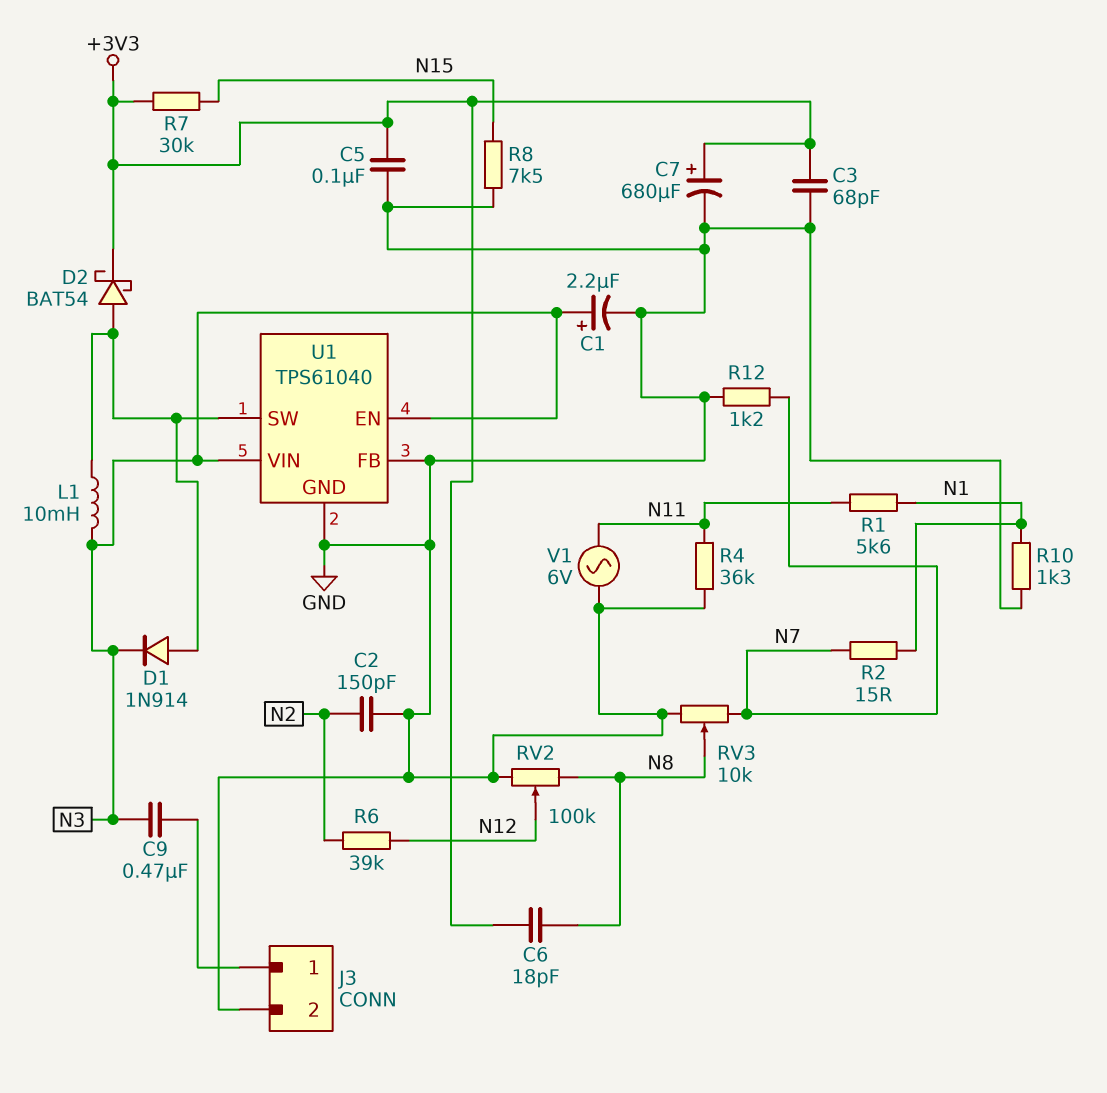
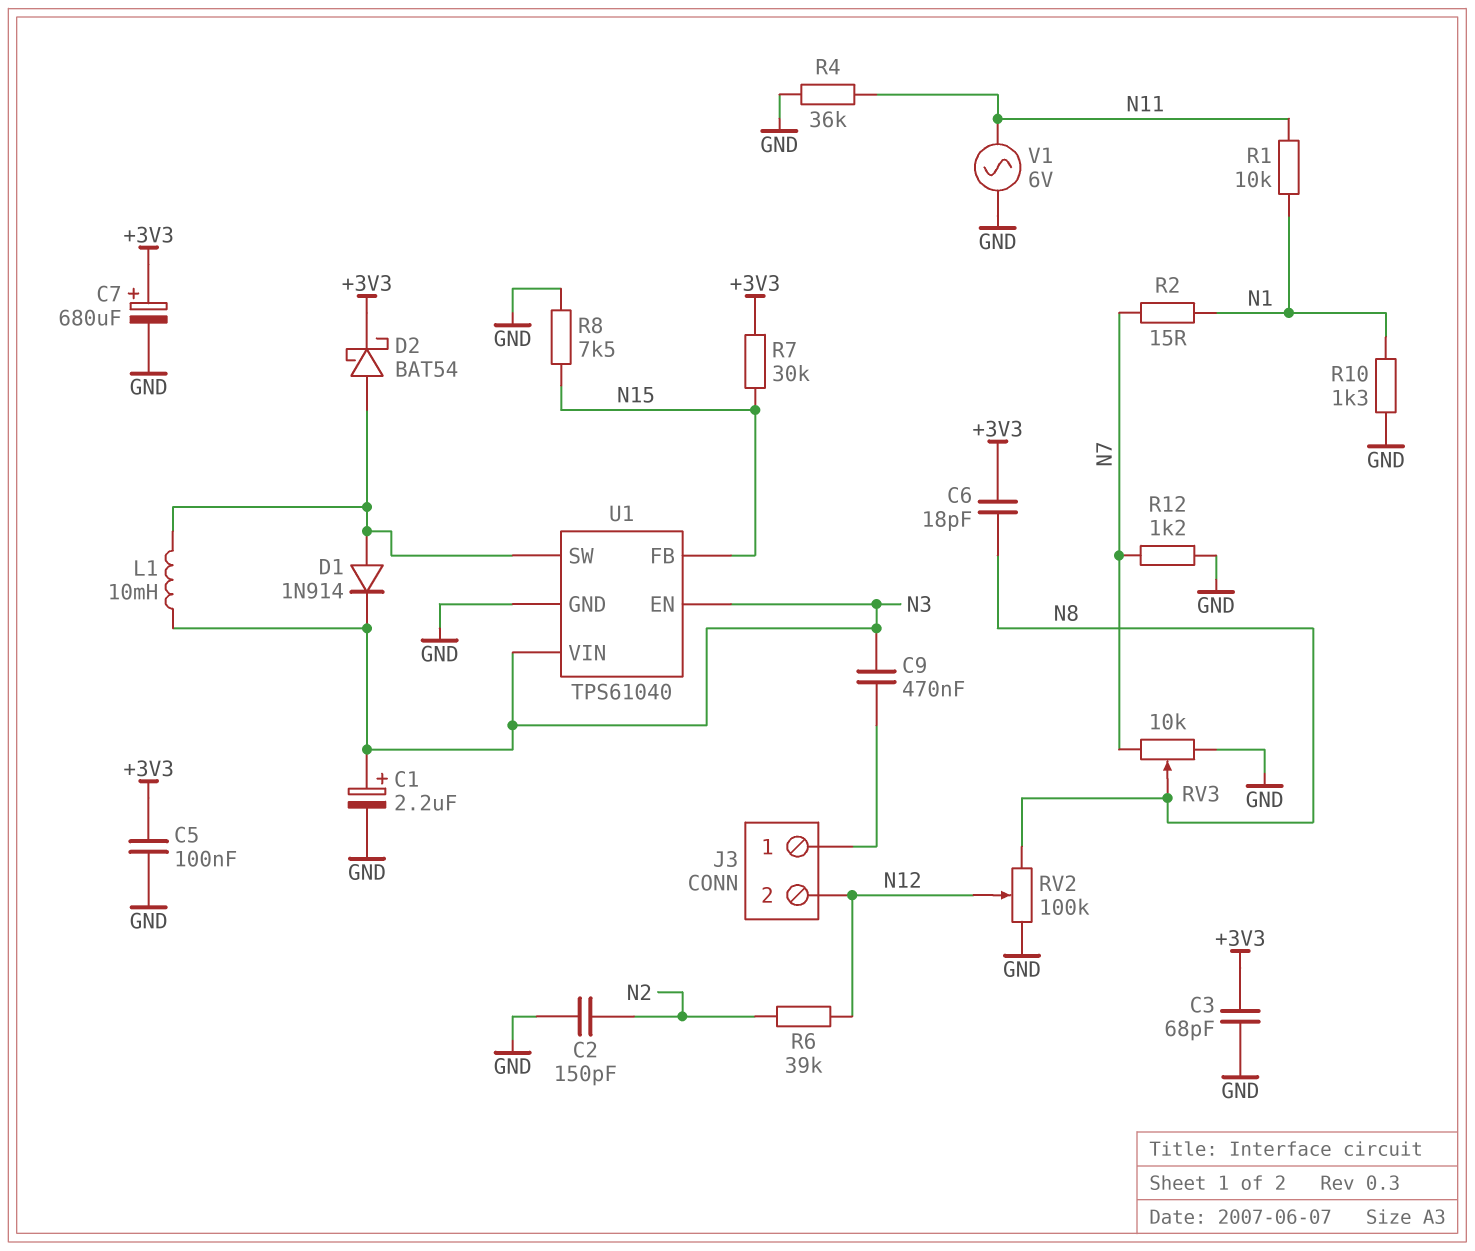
J3 pin 2: GND -> N12
R1: 5.6k (N1, N11) -> 10k (N1, N11)
U1 pin FB: GND -> N15

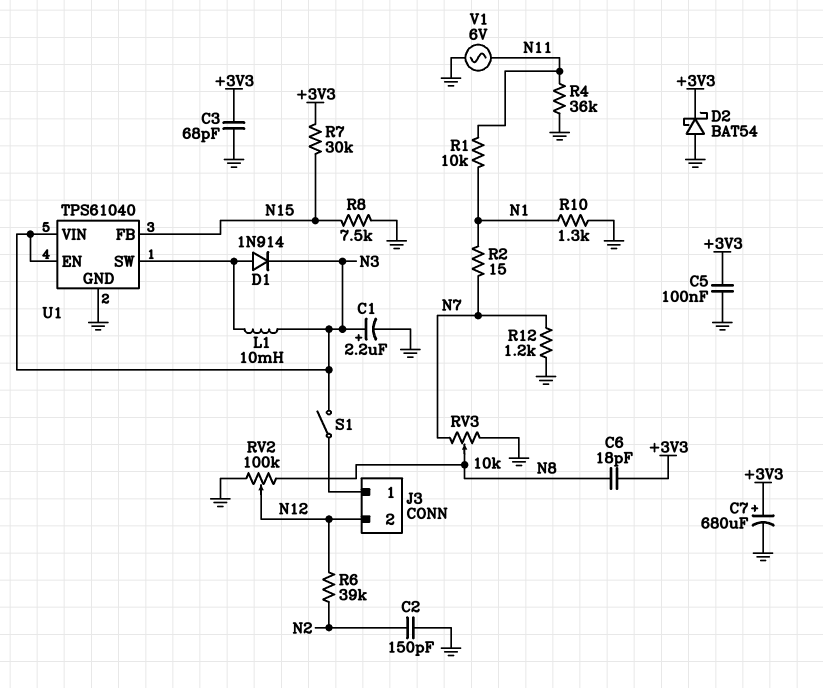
C9: 470nF (J3/1, N3) -> none
D2: schottky BAT54 (A U1/SW, K +3V3) -> schottky BAT54 (A GND, K +3V3)
S1: none -> switch (J3/1, N3)

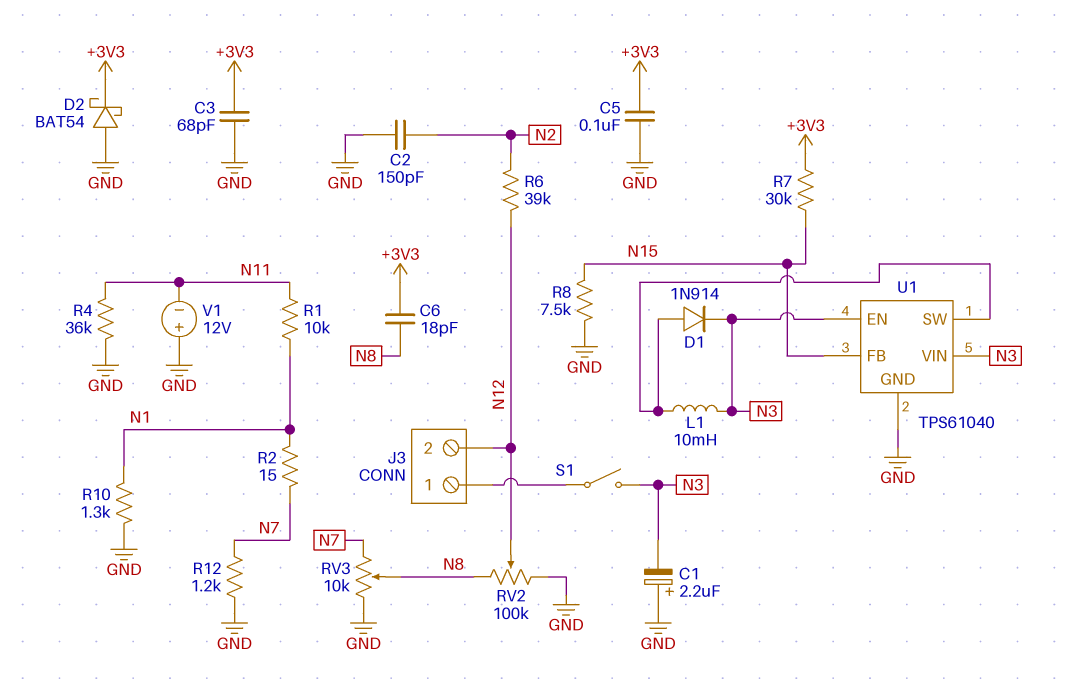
C1: 2.2uF (plus N3, minus GND) -> 2.2uF (plus GND, minus N3)
C7: 680uF (plus +3V3, minus GND) -> none
V1: AC 6V (GND, N11) -> 12V (plus GND, minus N11)

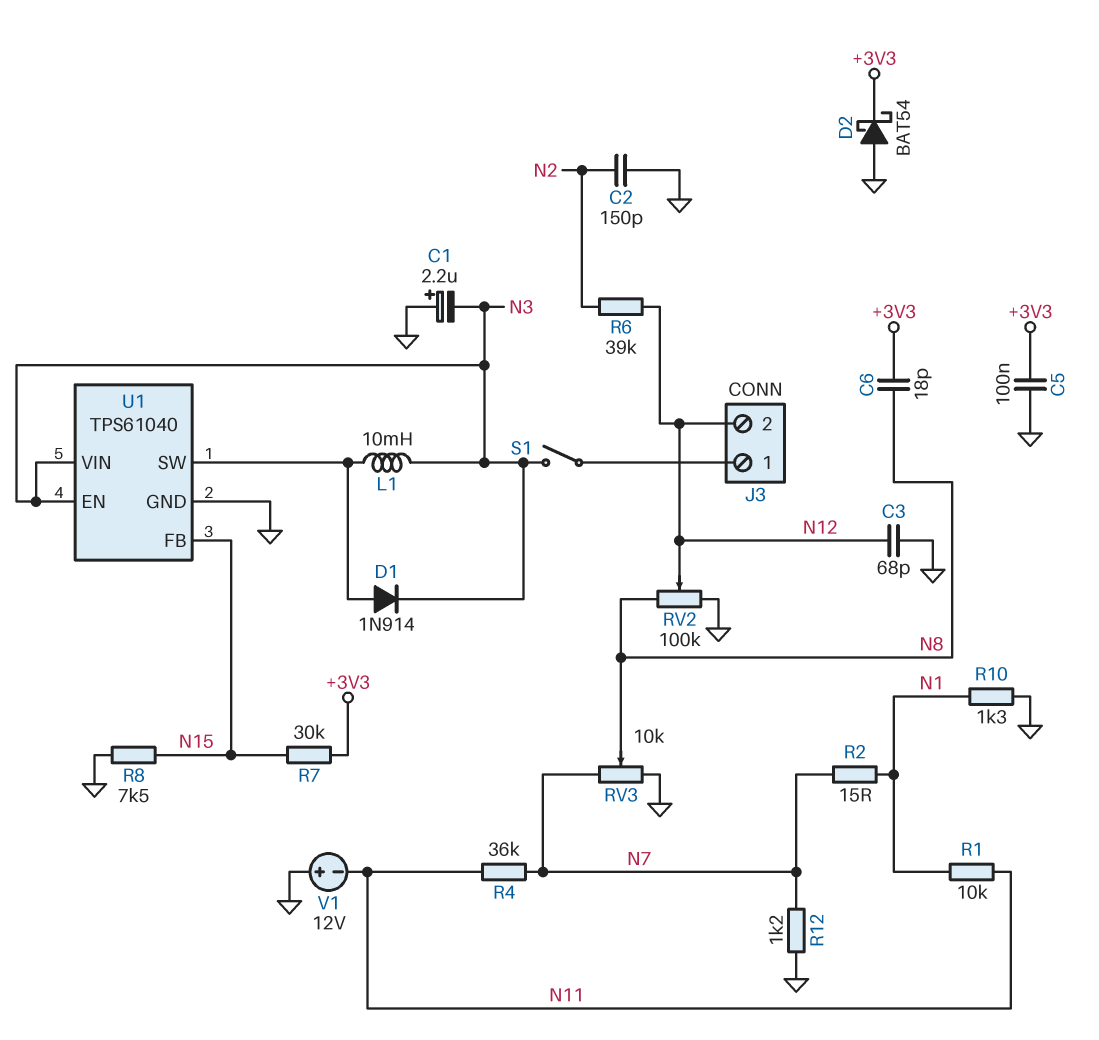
C3: 68pF (+3V3, GND) -> 68pF (GND, N12)
R4: 36k (GND, N11) -> 36k (N7, N11)

